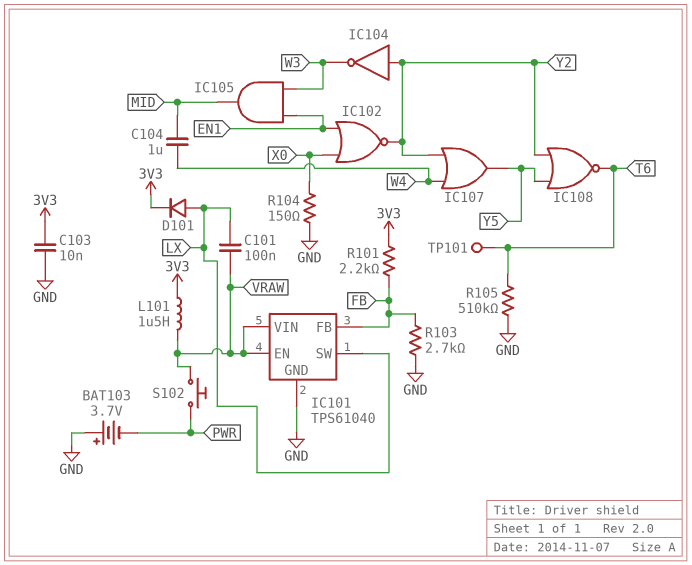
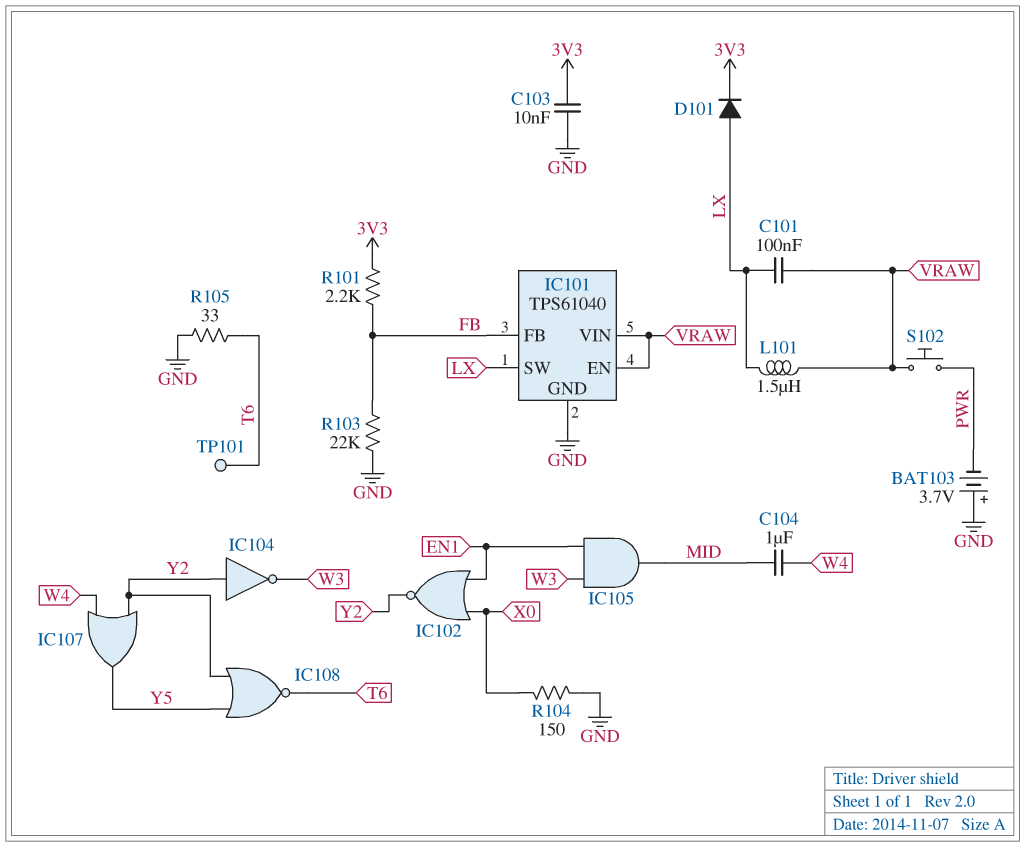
L101: 1.5uH (3V3, VRAW) -> 1.5uH (LX, VRAW)
R103: 2.7k (FB, GND) -> 22k (FB, GND)
R105: 510k (GND, T6) -> 33 (GND, T6)

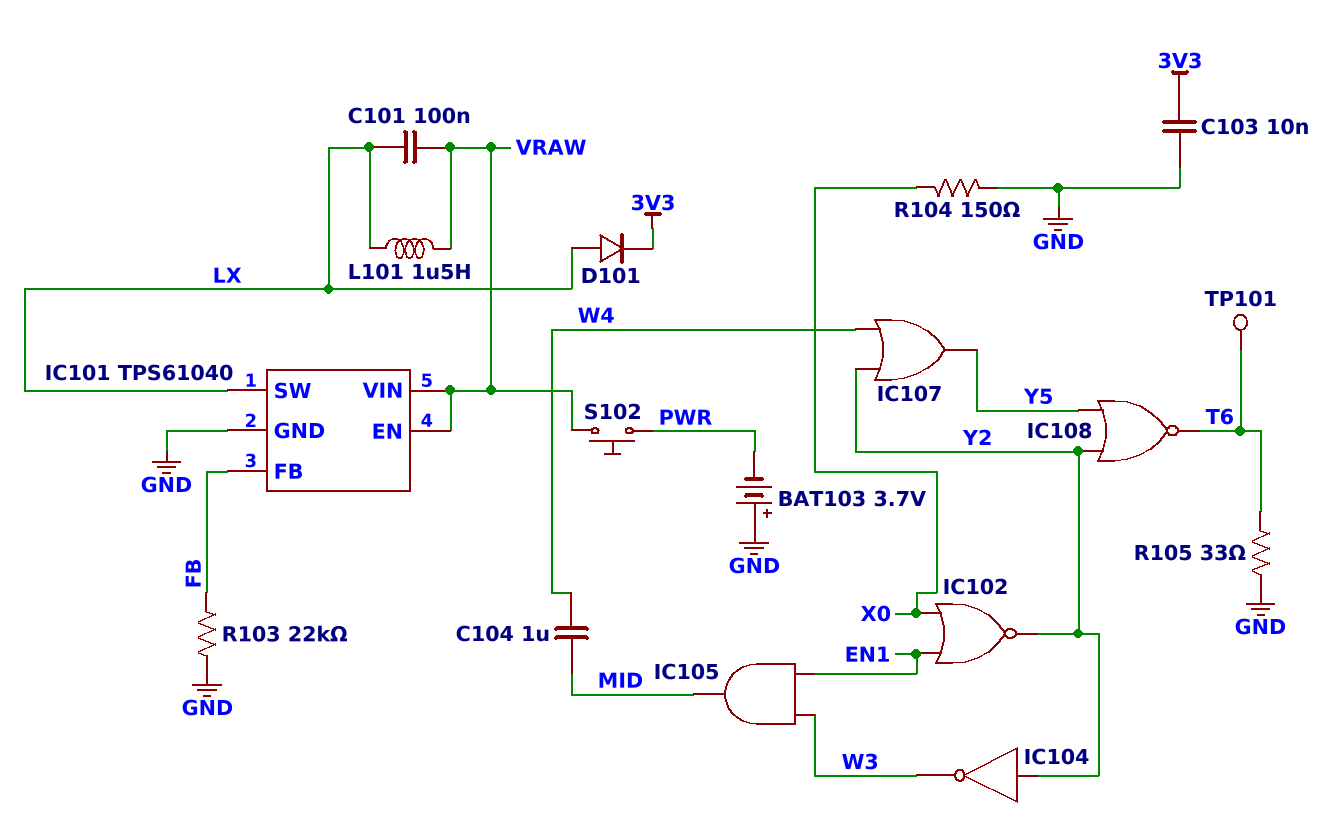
R101: 2.2k (3V3, FB) -> none

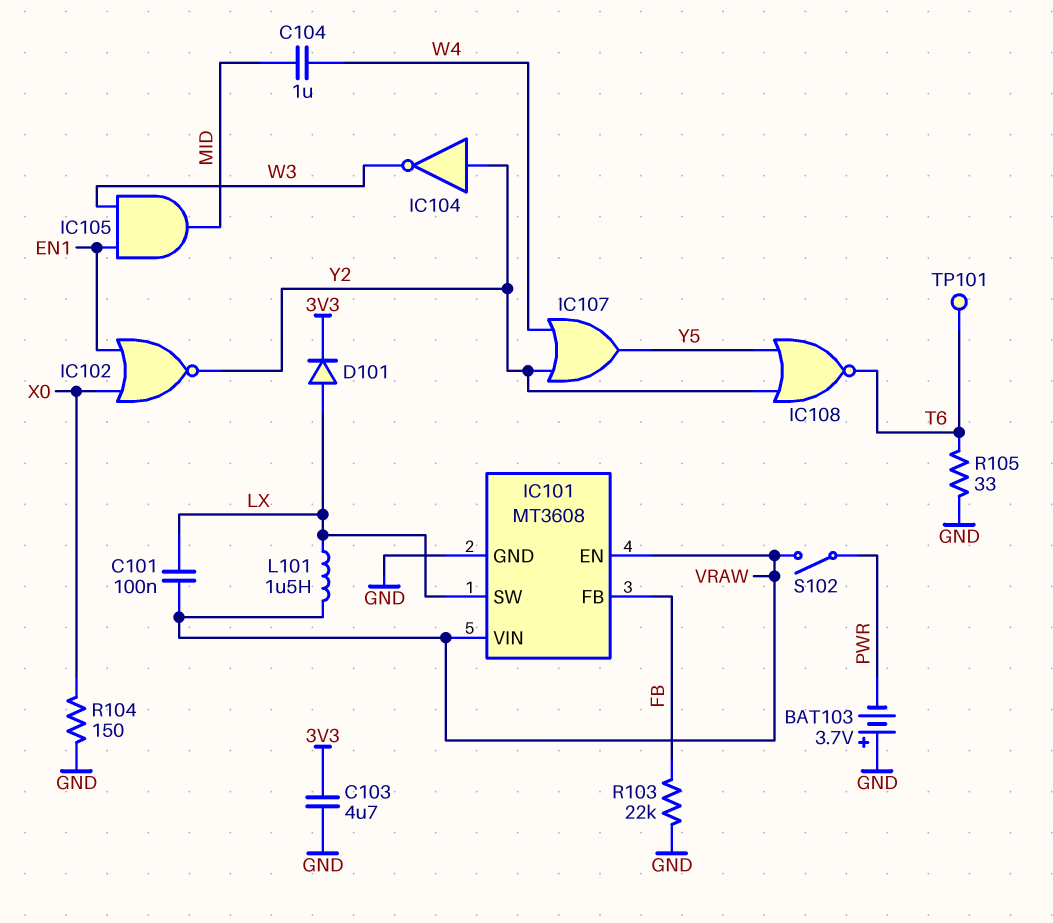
C103: 10nF (3V3, GND) -> 4.7uF (3V3, GND)
IC101: TPS61040 -> MT3608
S102: button (PWR, VRAW) -> switch (PWR, VRAW)

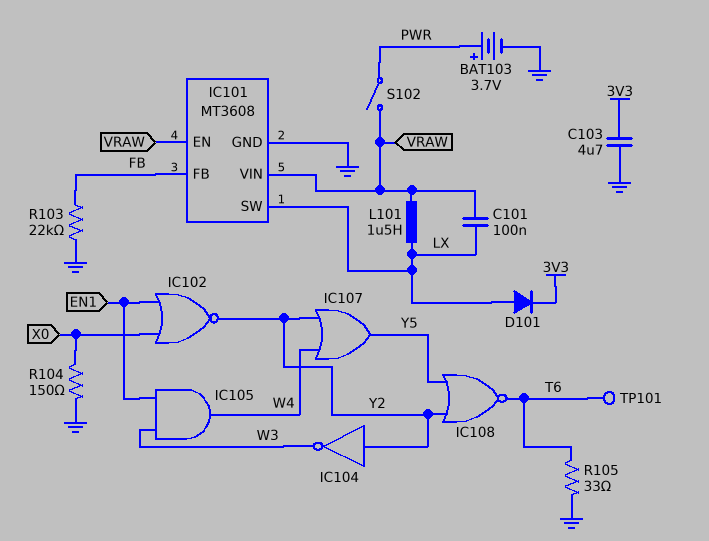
BAT103: 3.7V (plus GND, minus PWR) -> 3.7V (plus PWR, minus GND)
C104: 1uF (MID, W4) -> none
IC105: AND (in EN1, in W3, out MID) -> AND (in EN1, in W3, out W4)

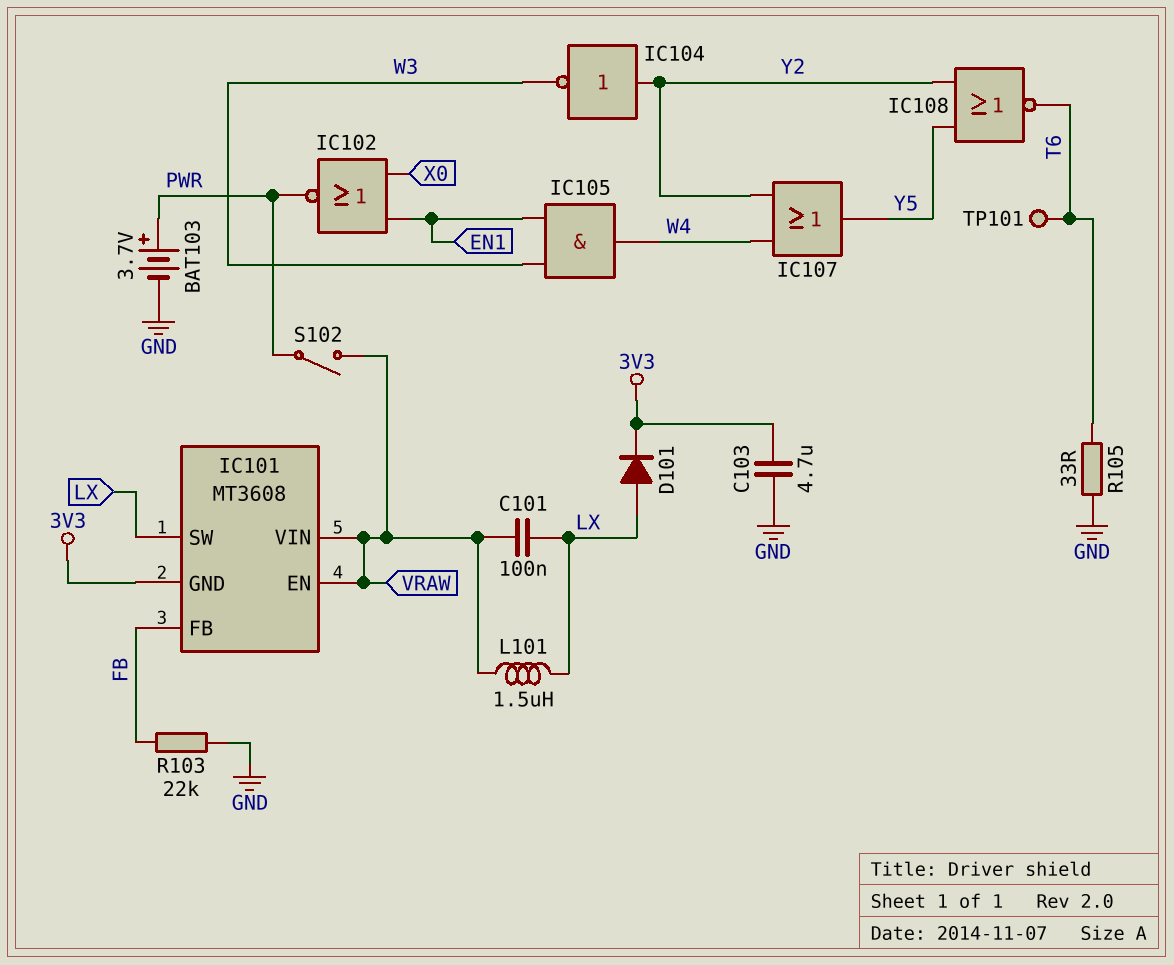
IC101 pin GND: GND -> 3V3
IC102: NOR (in EN1, in X0, out Y2) -> NOR (in EN1, in X0, out PWR)
R104: 150 (GND, X0) -> none

